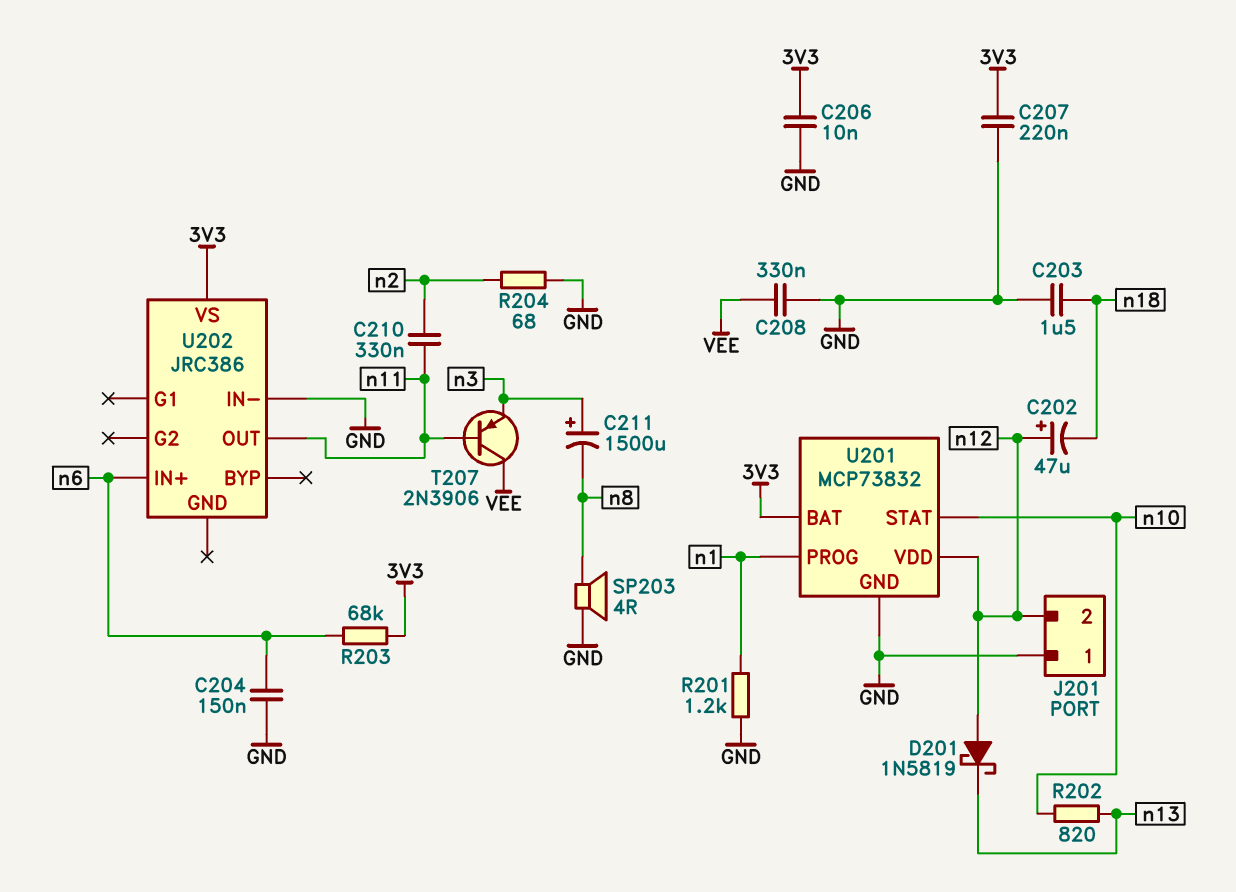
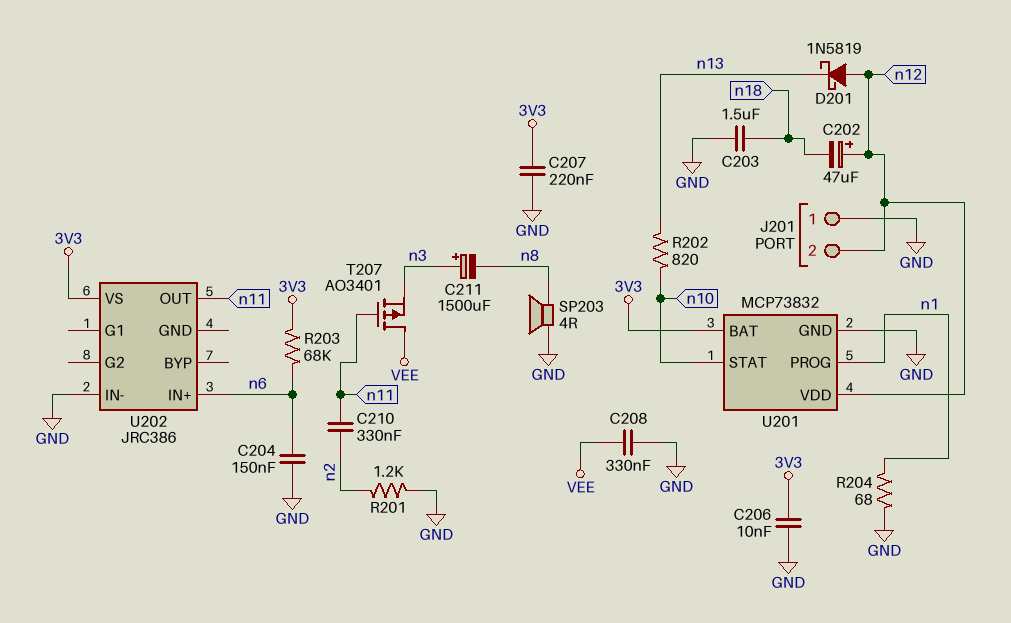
R201: 1.2k (GND, n1) -> 1.2k (GND, n2)
R204: 68 (GND, n2) -> 68 (GND, n1)
T207: PNP 2N3906 (B n11, C VEE, E n3) -> PMOS AO3401 (G n11, D VEE, S n3)

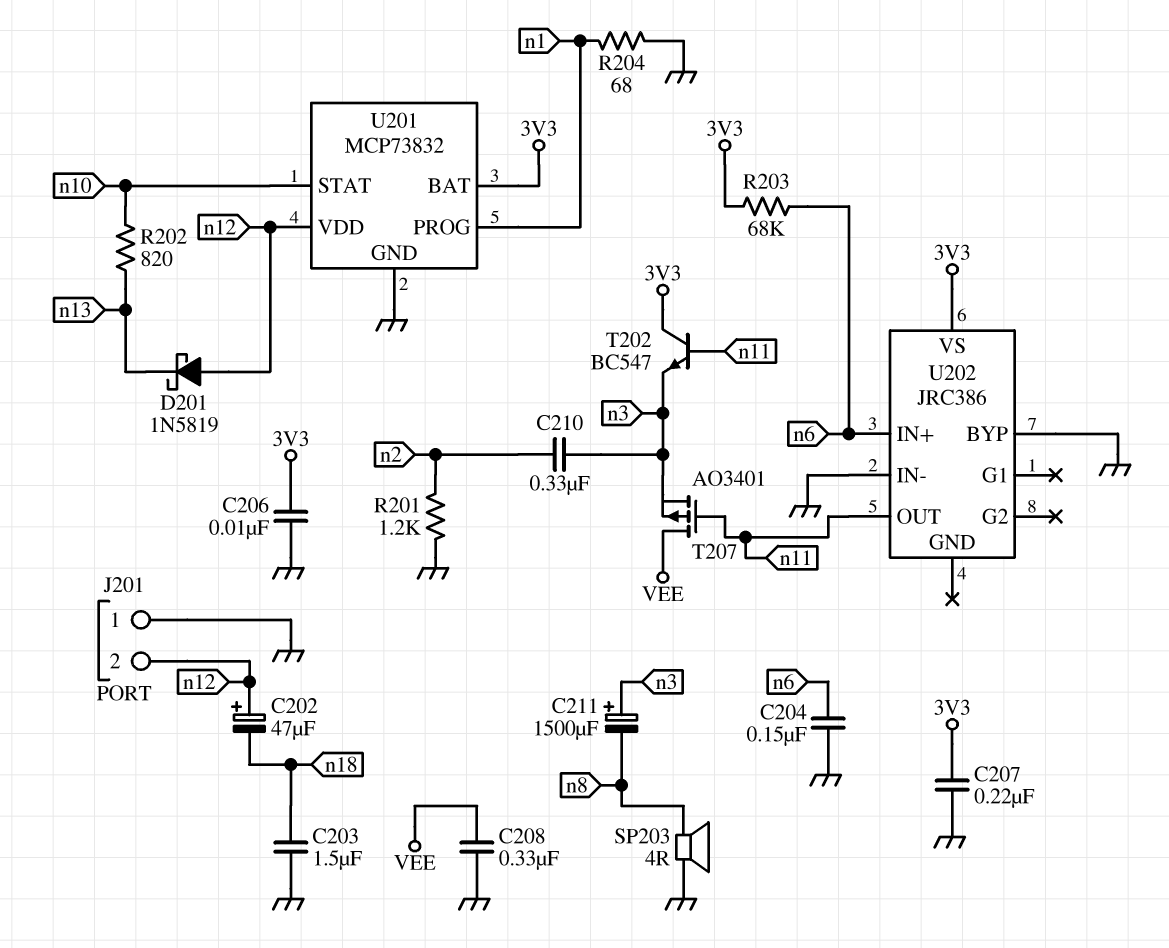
C210: 330nF (n2, n11) -> 330nF (n2, n3)
T202: none -> NPN BC547 (B n11, C 3V3, E n3)
U202 pin BYP: none -> GND

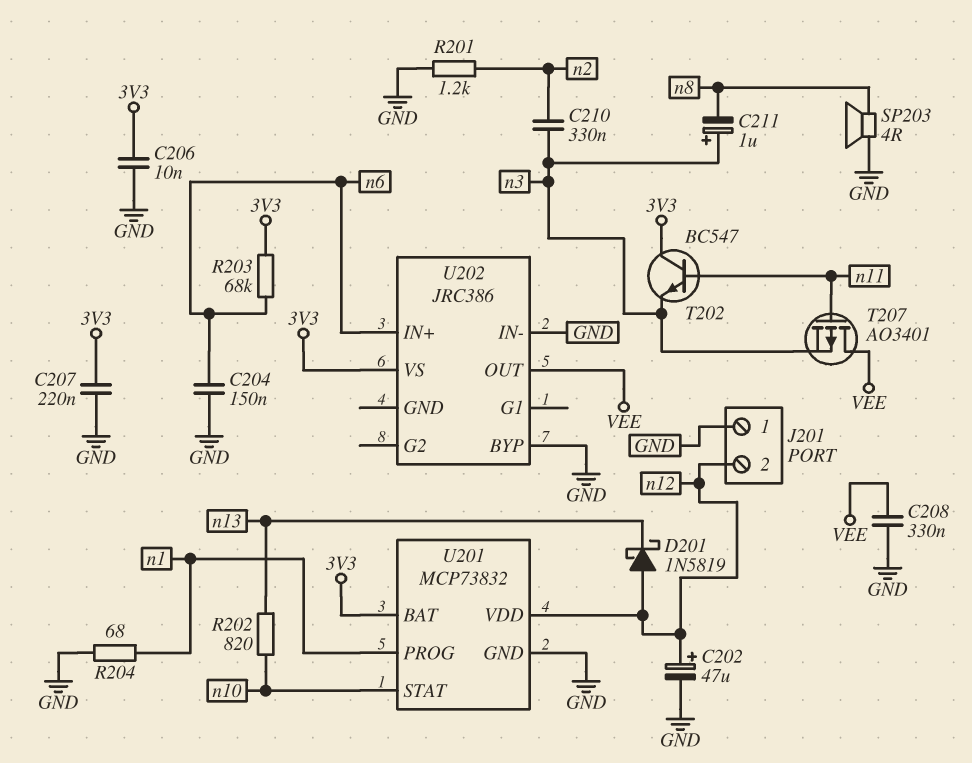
C202: 47uF (plus n12, minus n18) -> 47uF (plus n12, minus GND)
C203: 1.5uF (GND, n18) -> none
C211: 1500uF (plus n3, minus n8) -> 1uF (plus n3, minus n8)
U202 pin OUT: n11 -> VEE

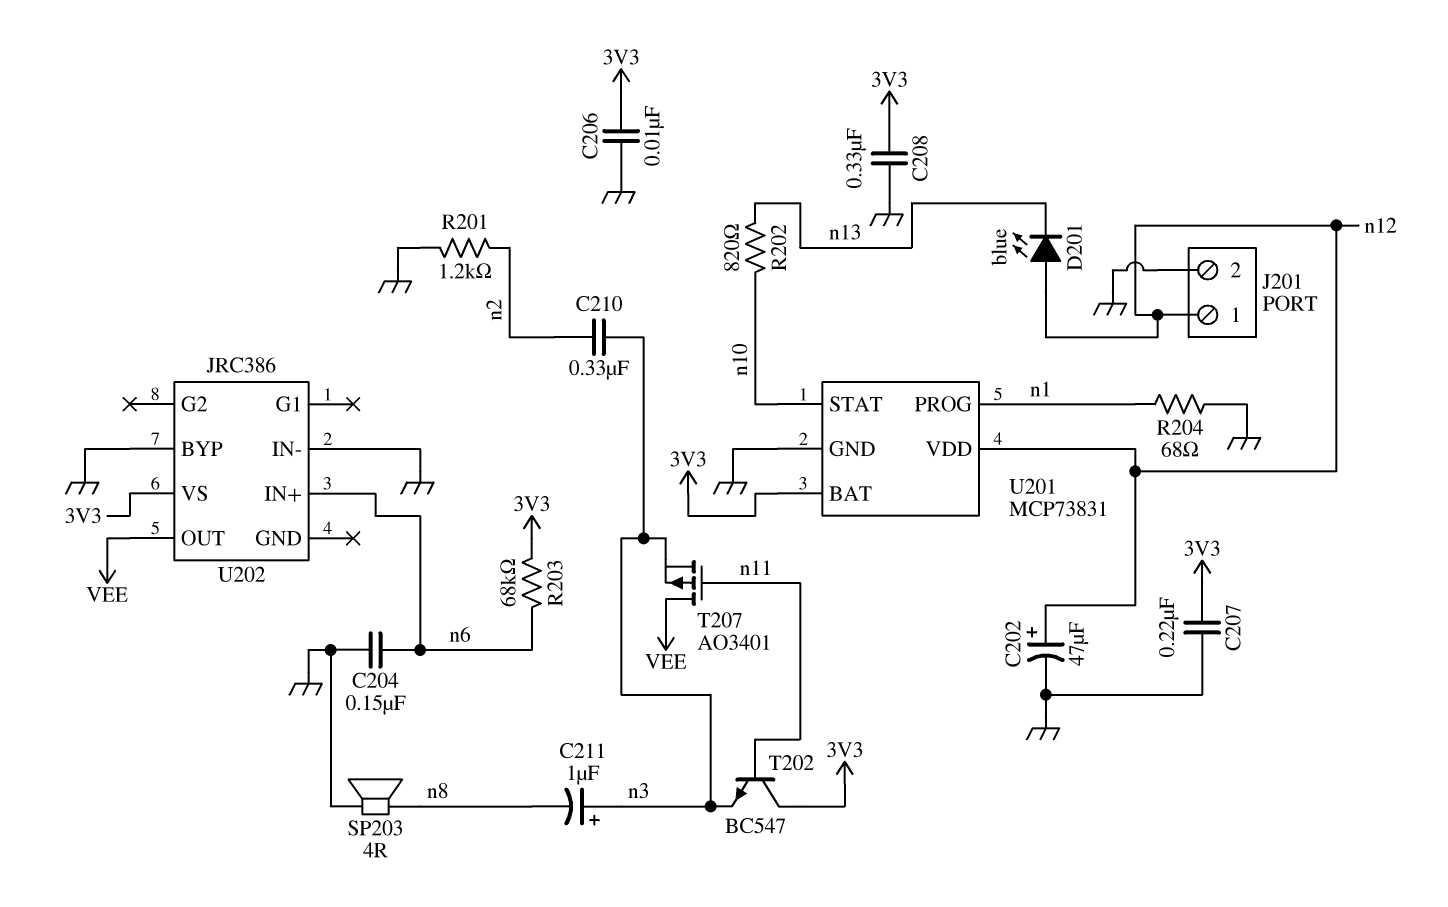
C208: 330nF (GND, VEE) -> 330nF (3V3, GND)
D201: schottky 1N5819 (A n12, K n13) -> LED blue (A n12, K n13)
J201 pin 1: GND -> n12
J201 pin 2: n12 -> GND
U201: MCP73832 -> MCP73831

